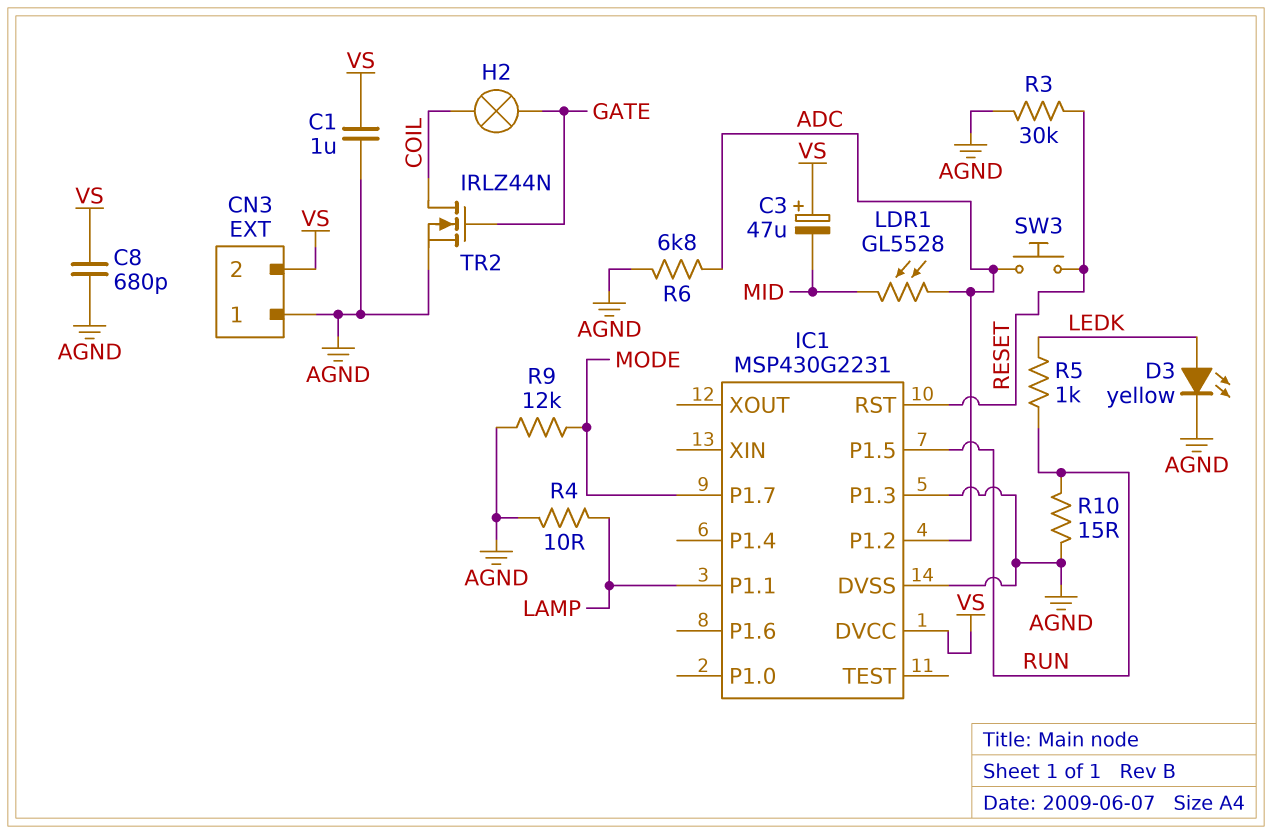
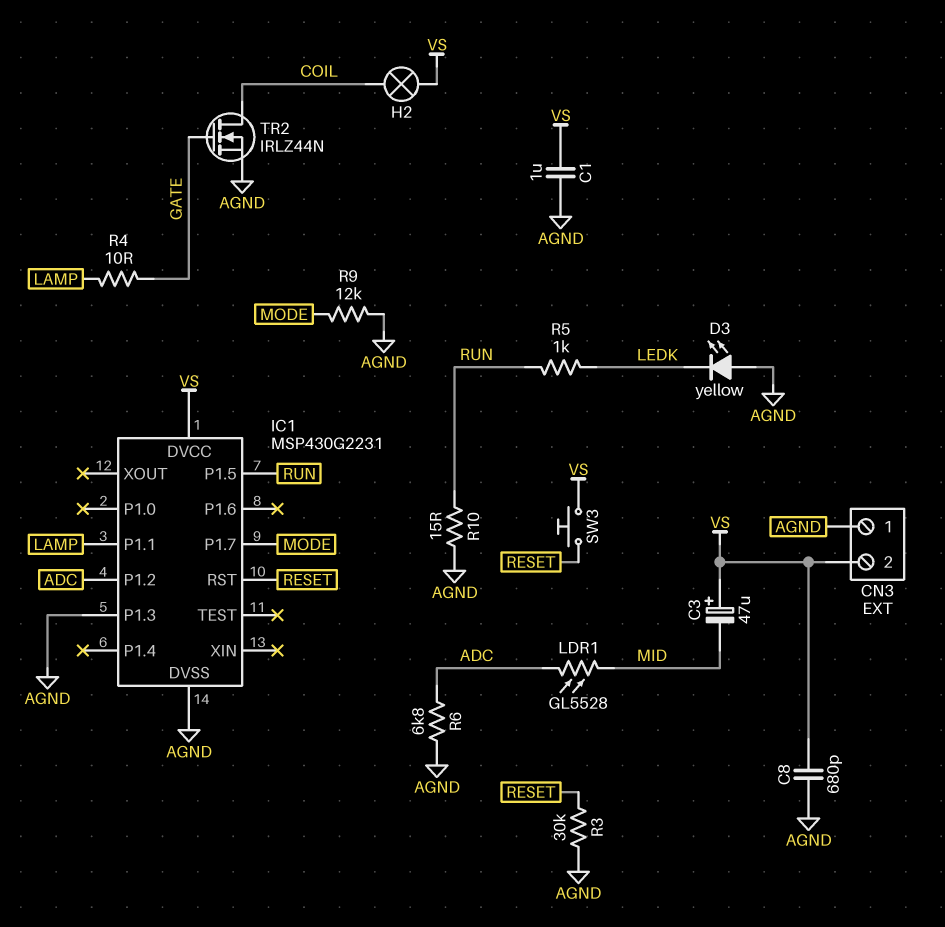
D3: LED yellow (A LEDK, K AGND) -> LED yellow (A AGND, K LEDK)
H2: lamp (COIL, GATE) -> lamp (COIL, VS)
R4: 10 (AGND, LAMP) -> 10 (GATE, LAMP)
SW3: button (ADC, RESET) -> button (RESET, VS)

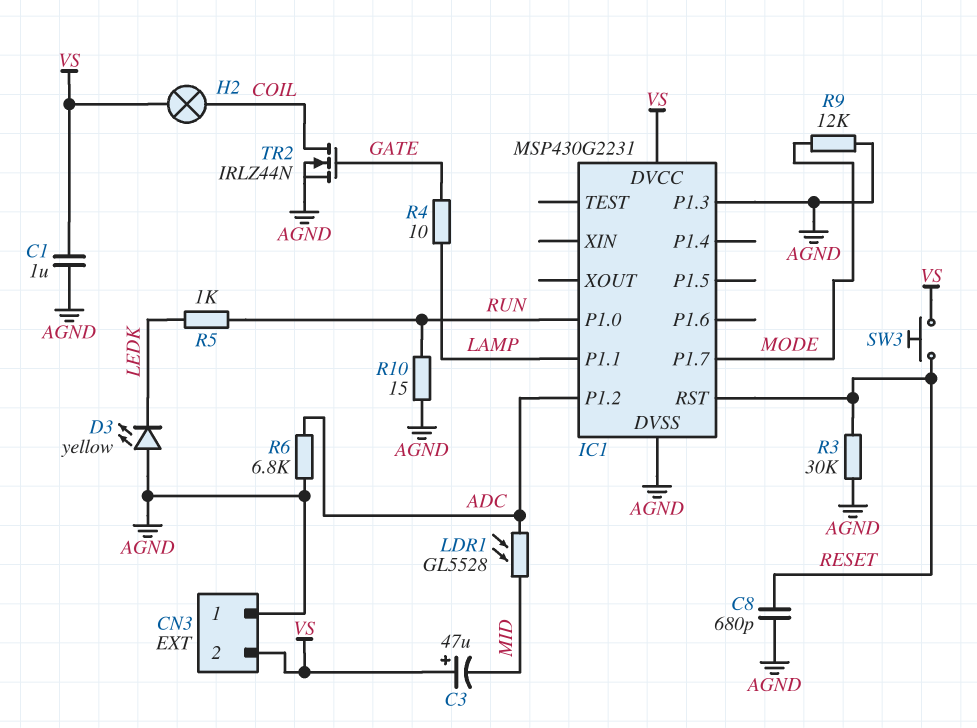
C8: 680pF (AGND, VS) -> 680pF (AGND, RESET)
IC1 pin P1.0: none -> RUN
IC1 pin P1.5: RUN -> none

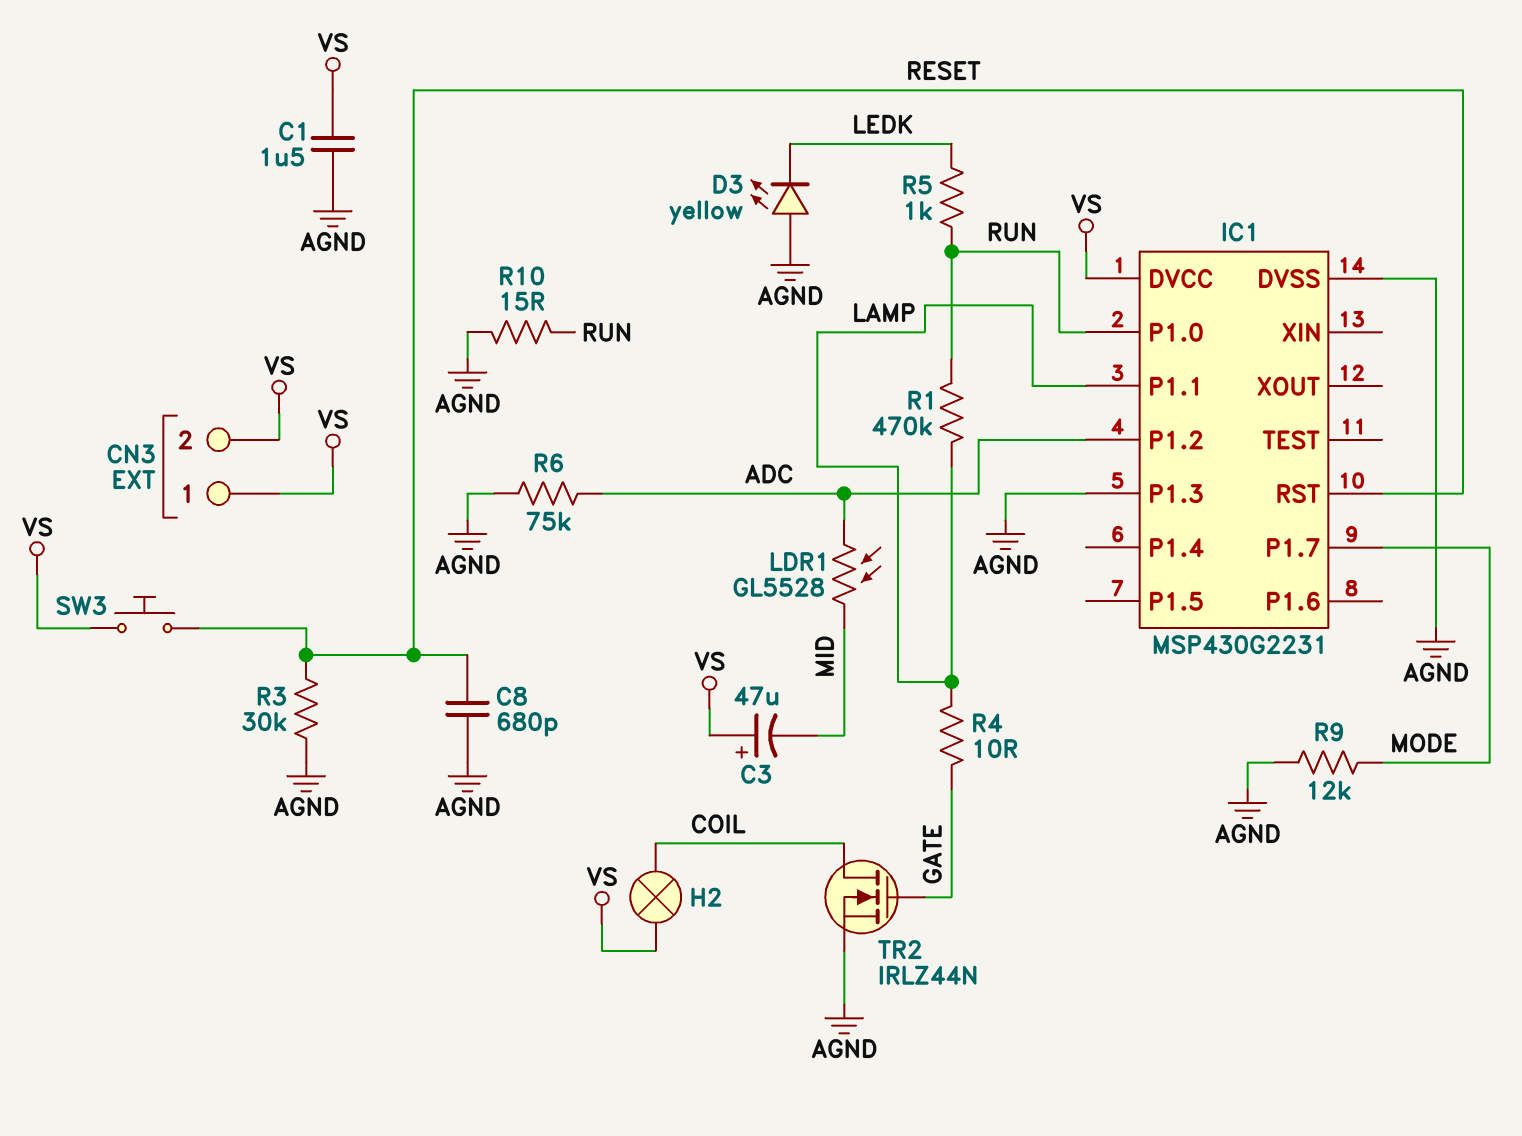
C1: 1uF (AGND, VS) -> 1.5uF (AGND, VS)
CN3 pin 1: AGND -> VS
R1: none -> 470k (LAMP, RUN)
R6: 6.8k (ADC, AGND) -> 75k (ADC, AGND)

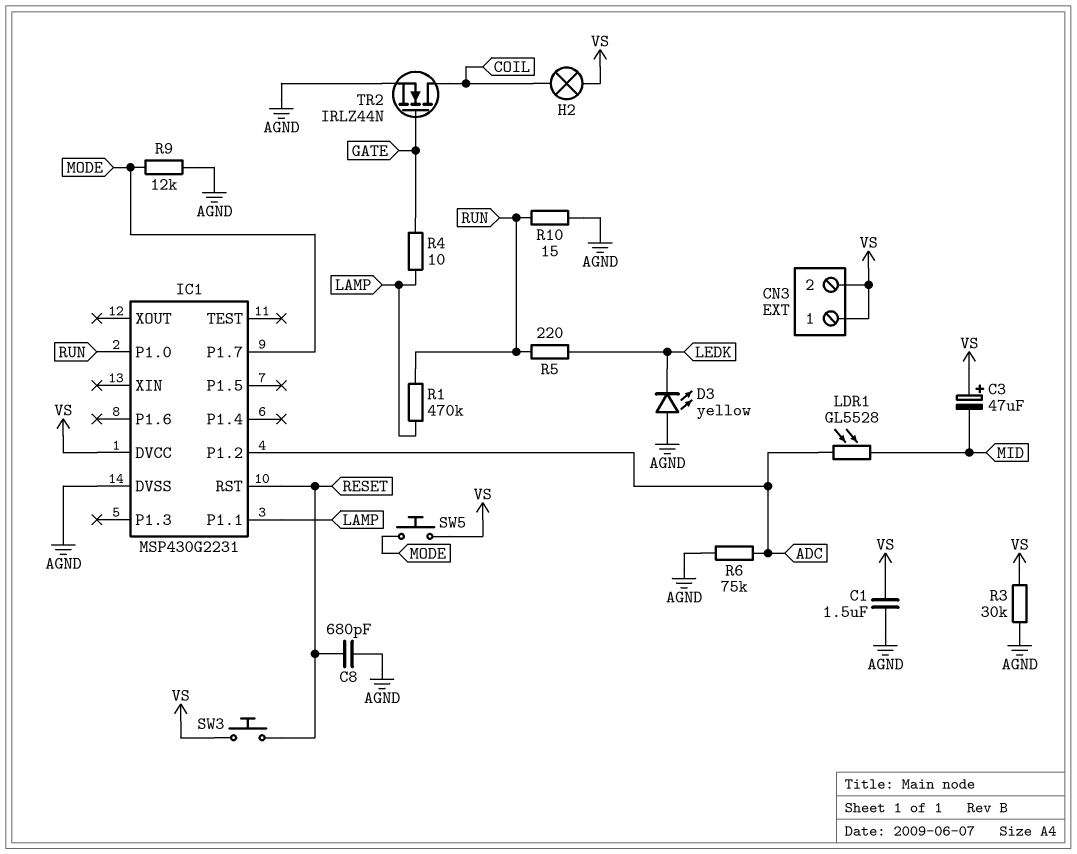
IC1 pin P1.3: AGND -> none
R3: 30k (AGND, RESET) -> 30k (AGND, VS)
R5: 1k (LEDK, RUN) -> 220 (LEDK, RUN)
SW5: none -> button (MODE, VS)

